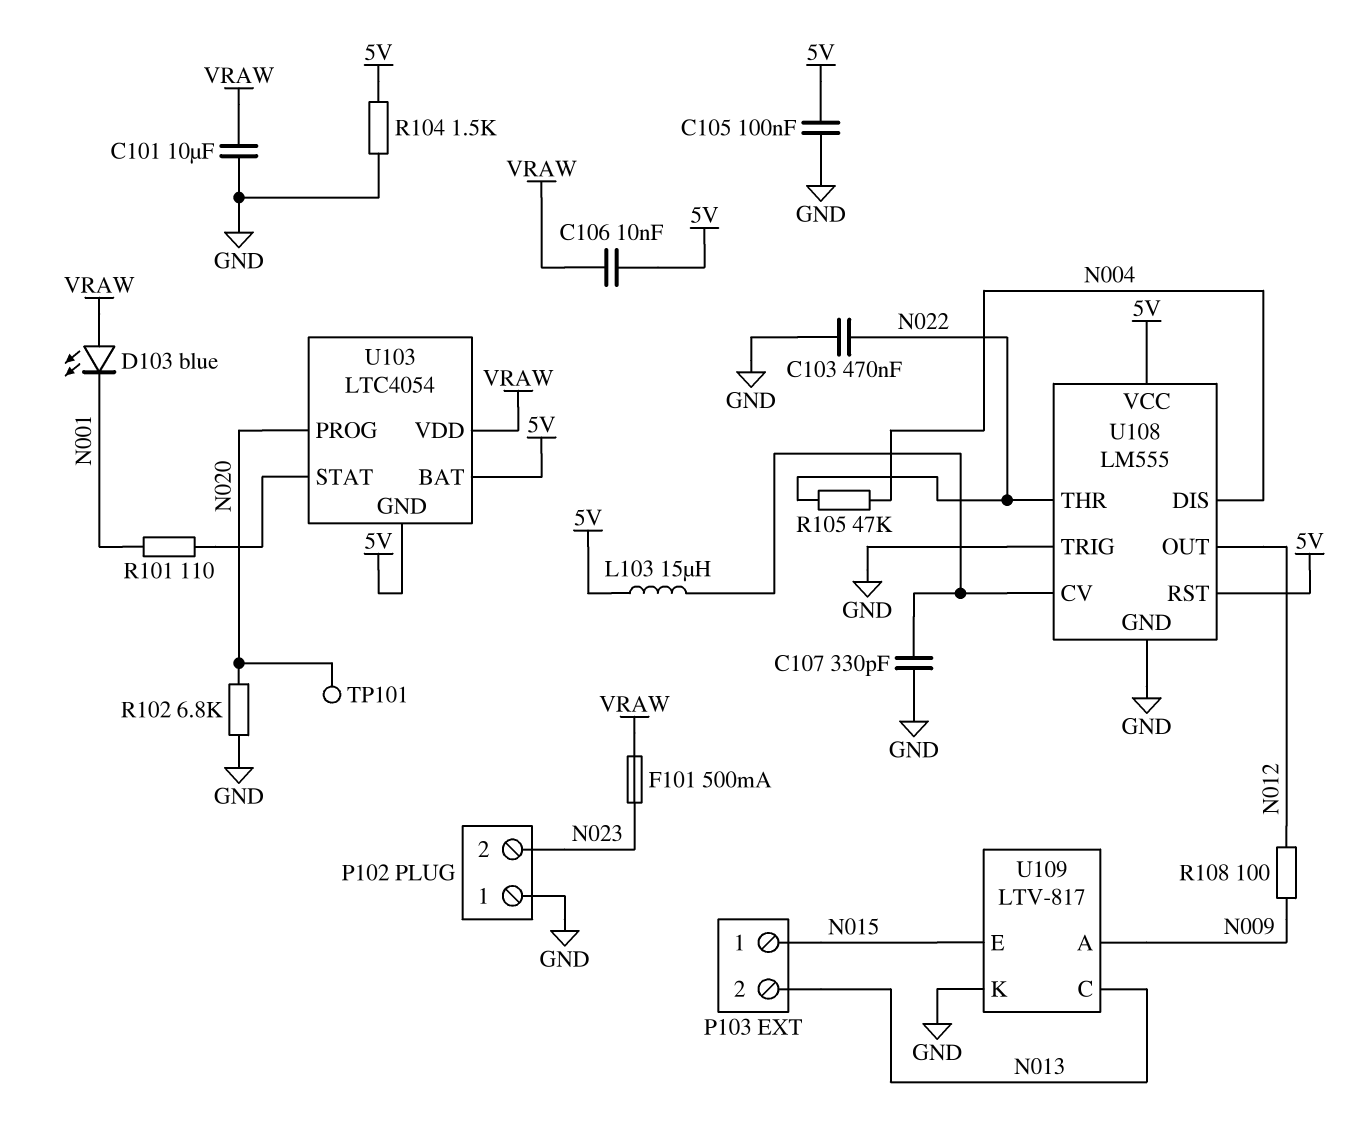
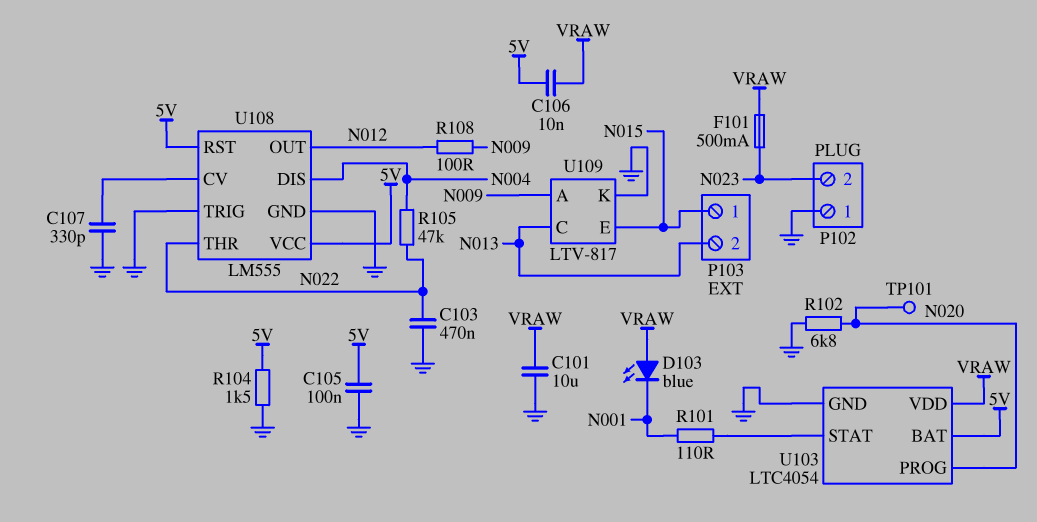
L103: 15uH (5V, U108/CV) -> none
U103 pin GND: 5V -> GND

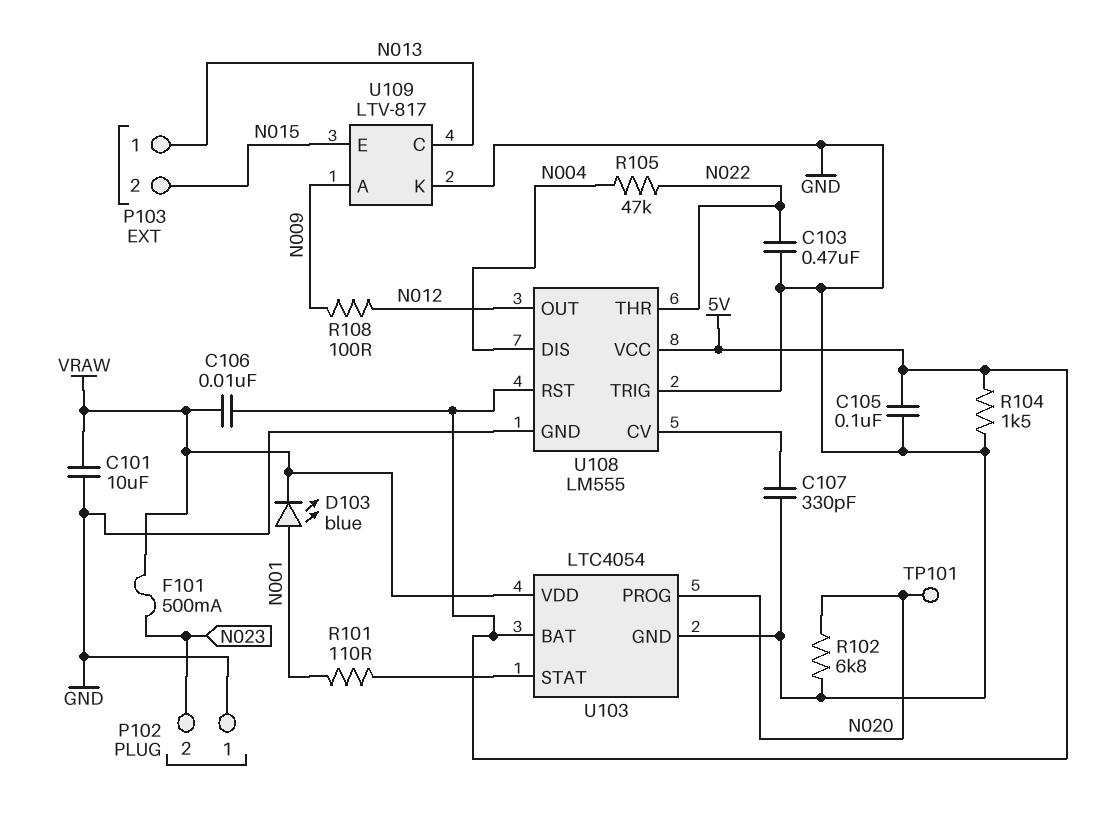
D103: LED blue (A VRAW, K N001) -> LED blue (A N001, K VRAW)
P103 pin 1: N015 -> N013
P103 pin 2: N013 -> N015

